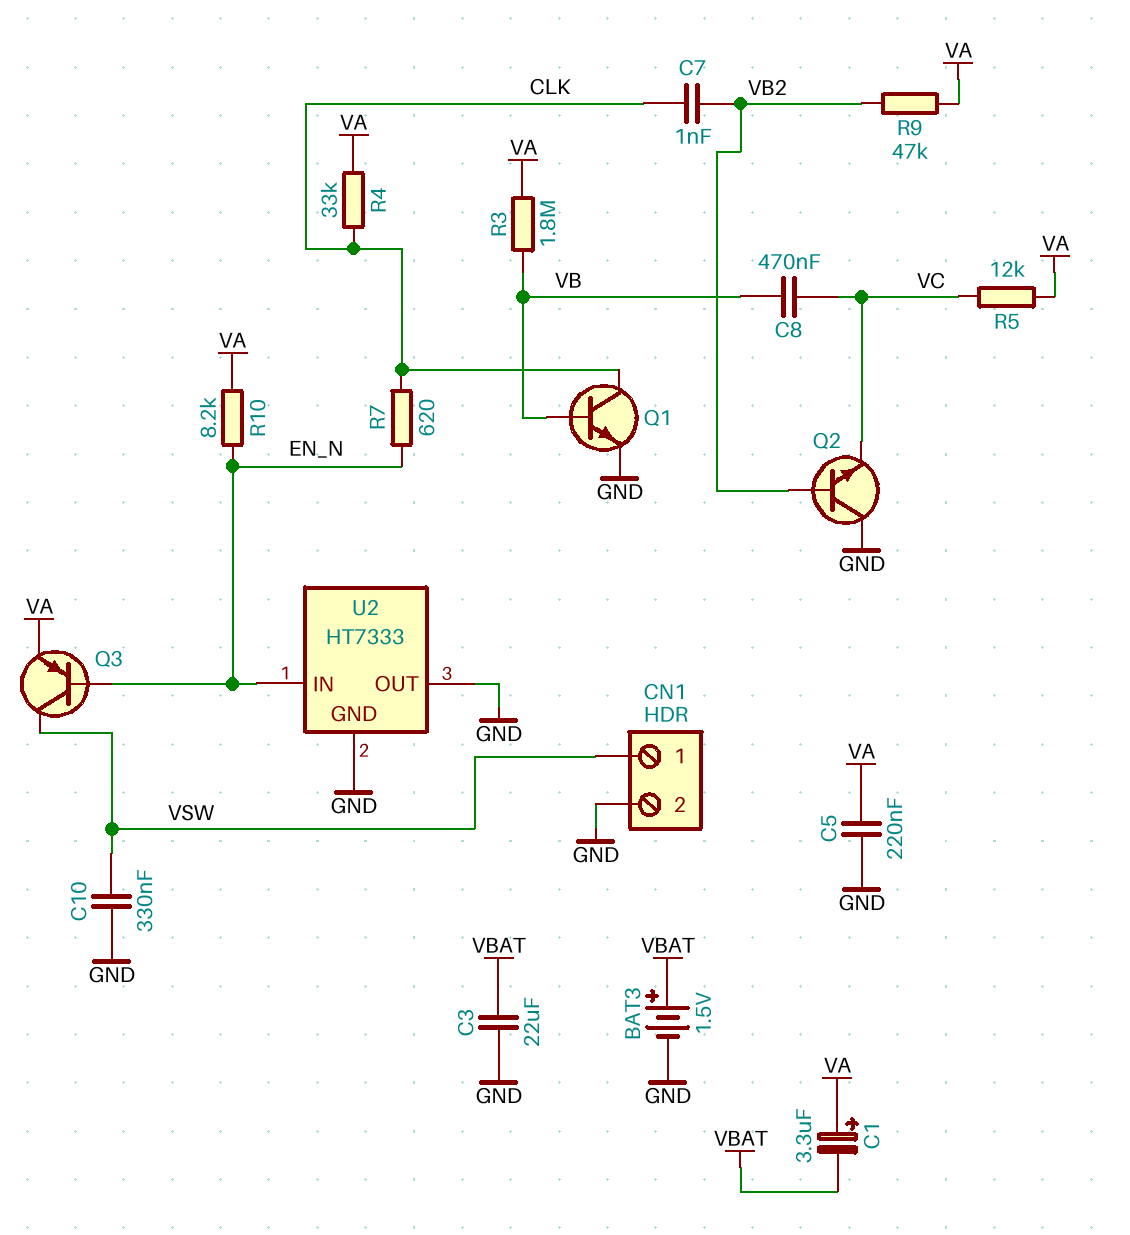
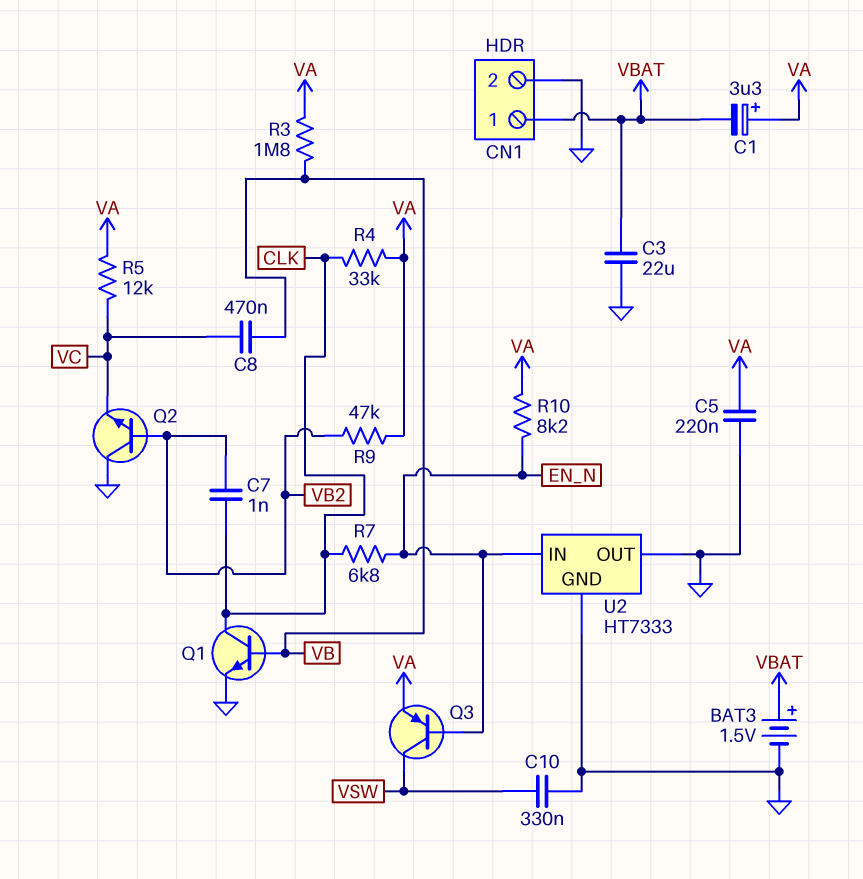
CN1 pin 1: VSW -> VBAT
R7: 620 (CLK, EN_N) -> 6.8k (CLK, EN_N)

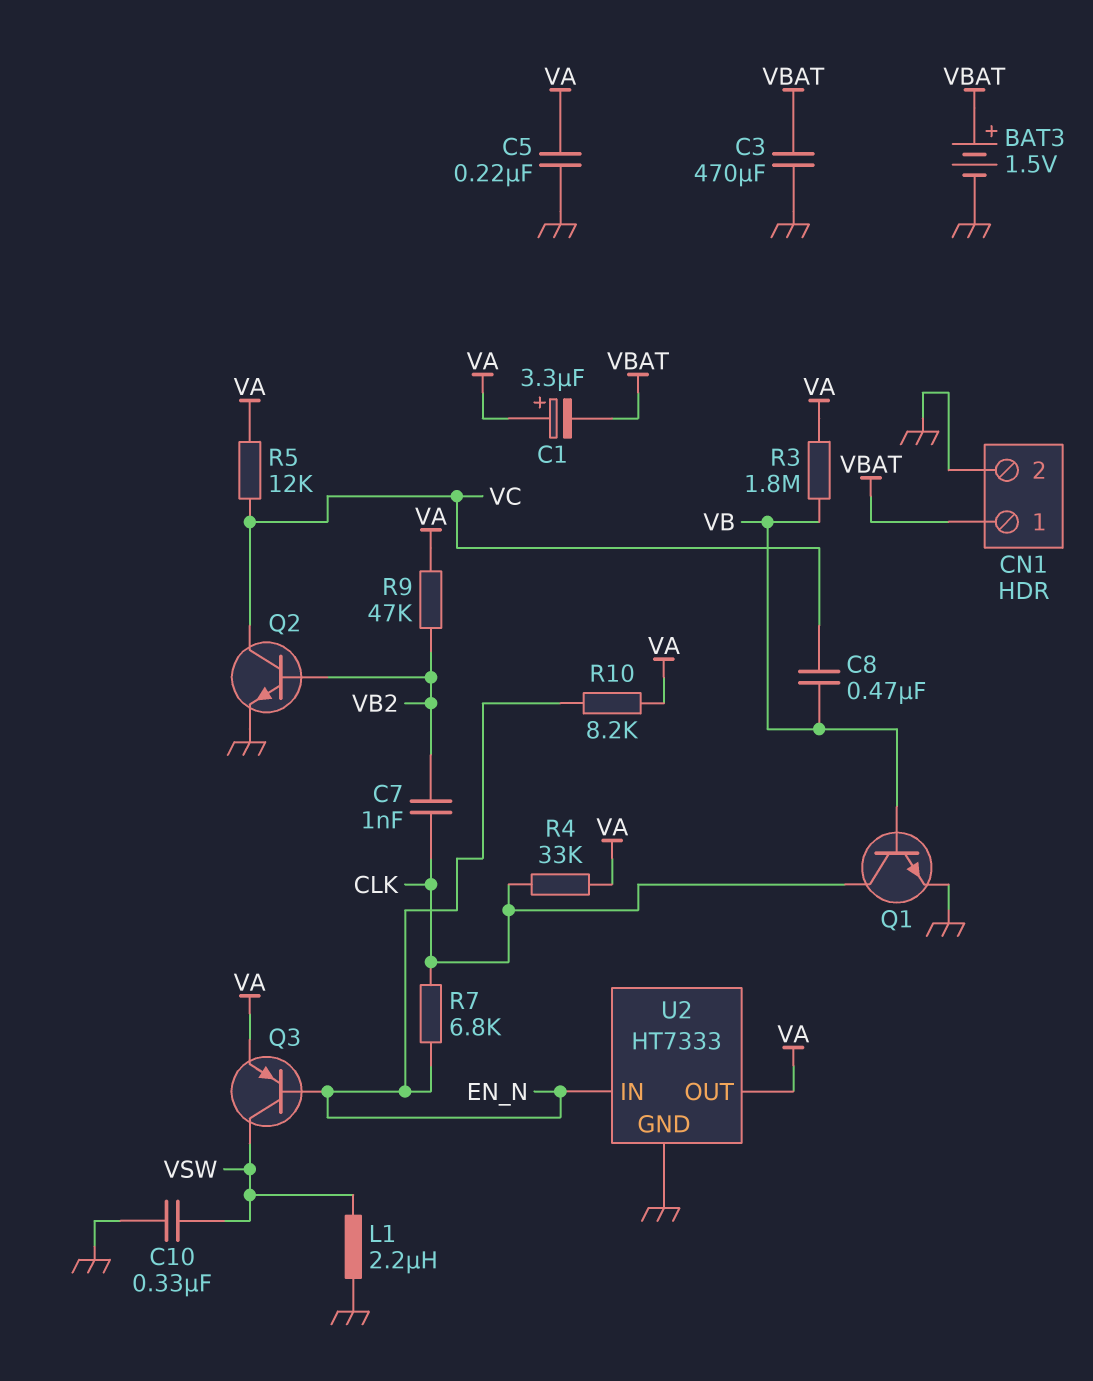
C3: 22uF (GND, VBAT) -> 470uF (GND, VBAT)
L1: none -> 2.2uH (GND, VSW)
Q2: NPN (B VB2, C GND, E VC) -> NPN (B VB2, C VC, E GND)
U2 pin OUT: GND -> VA

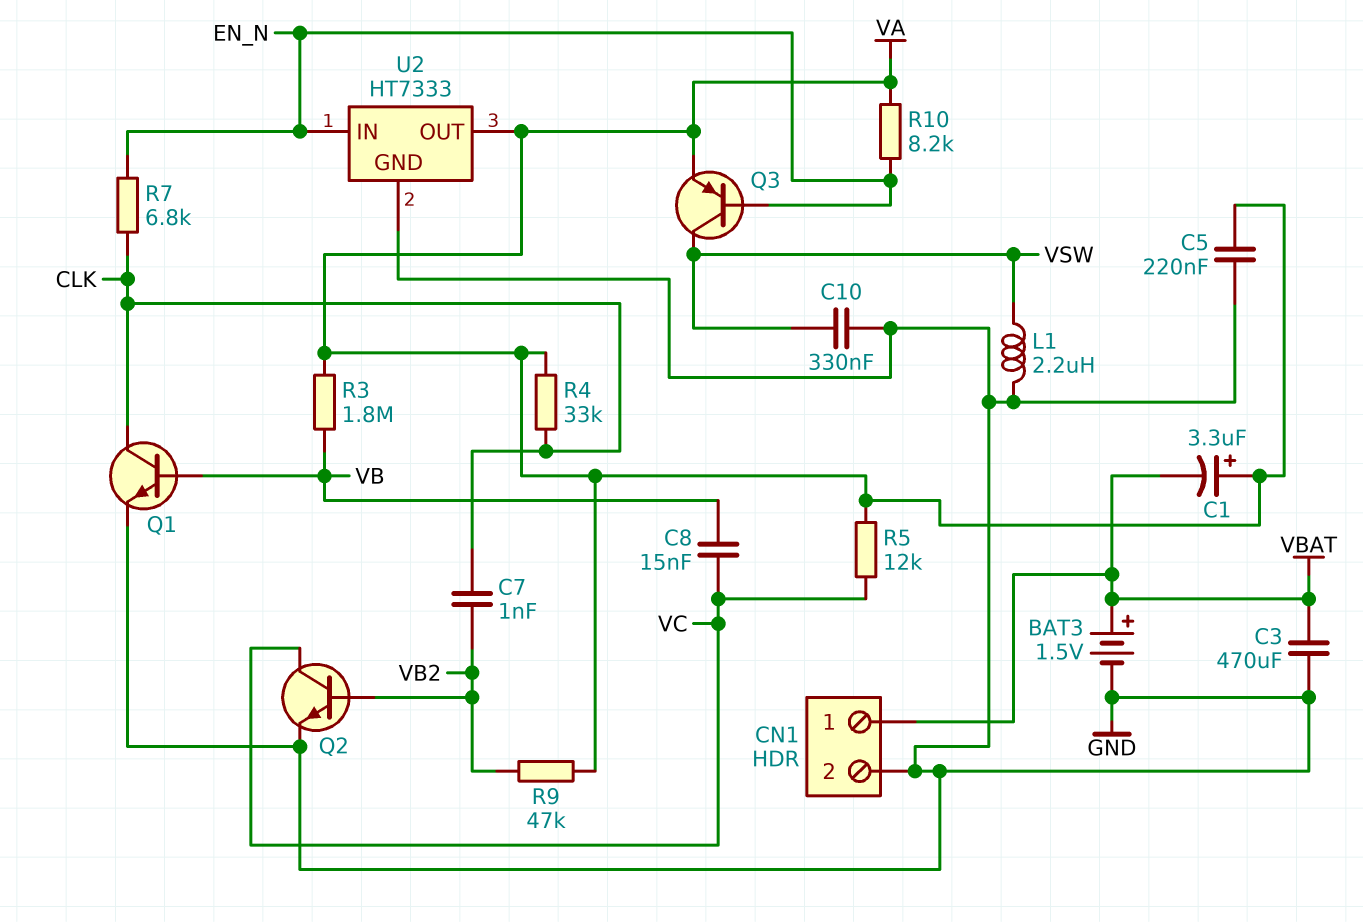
C8: 470nF (VB, VC) -> 15nF (VB, VC)

